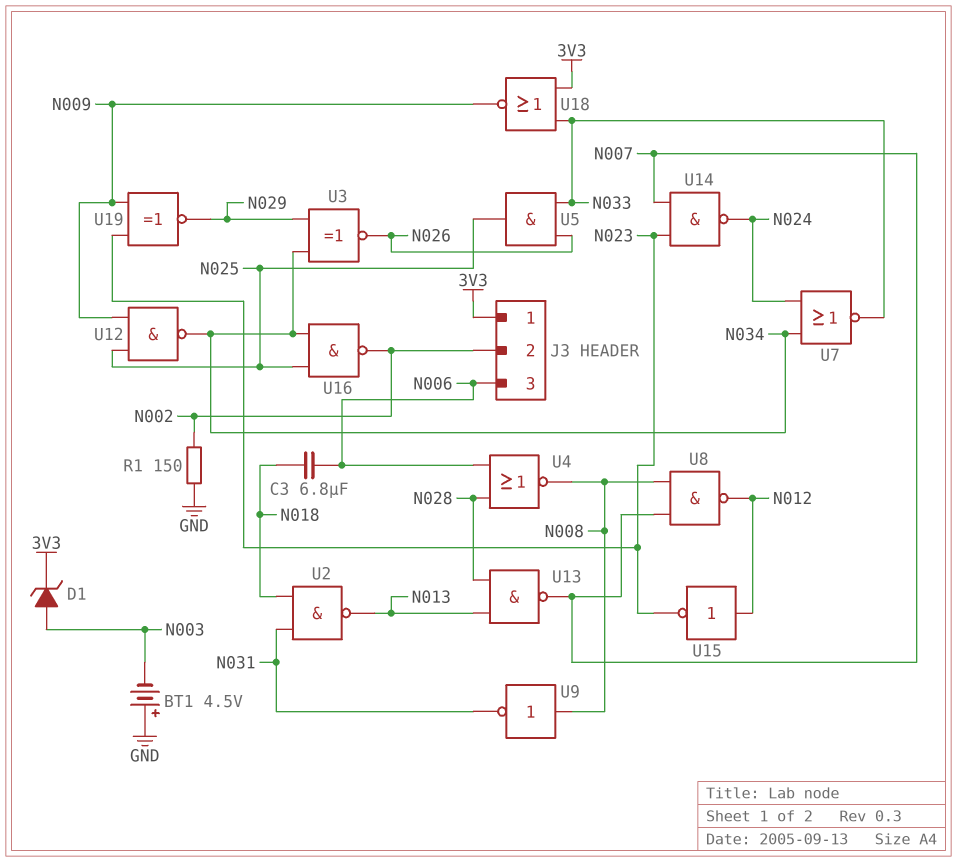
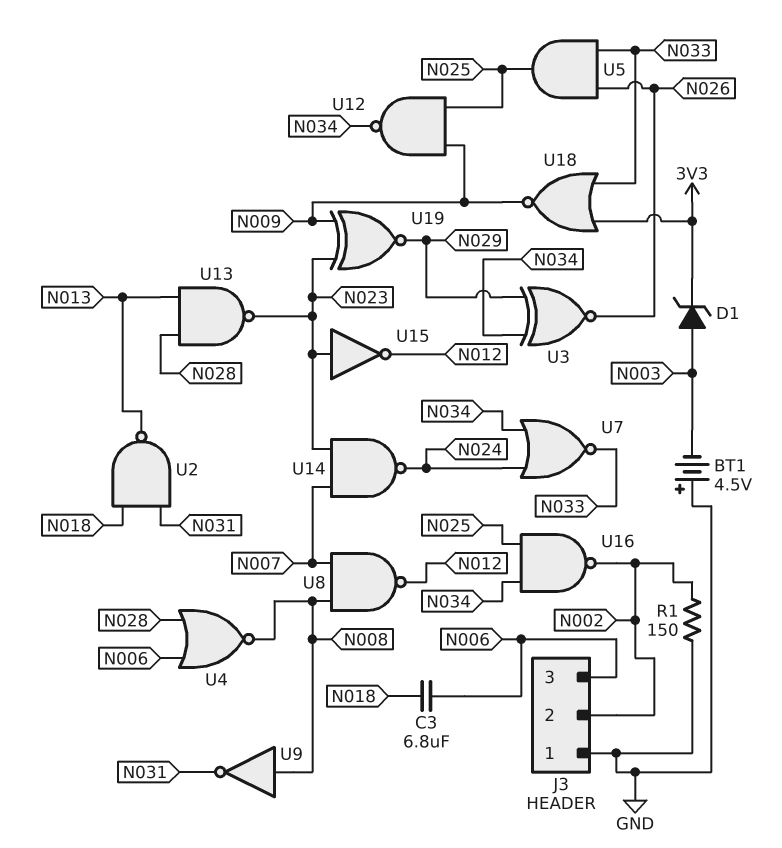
J3 pin 1: 3V3 -> GND
U13: NAND (in N013, in N028, out N007) -> NAND (in N013, in N028, out N023)
U15: NOT (in N012, out N023) -> NOT (in N023, out N012)

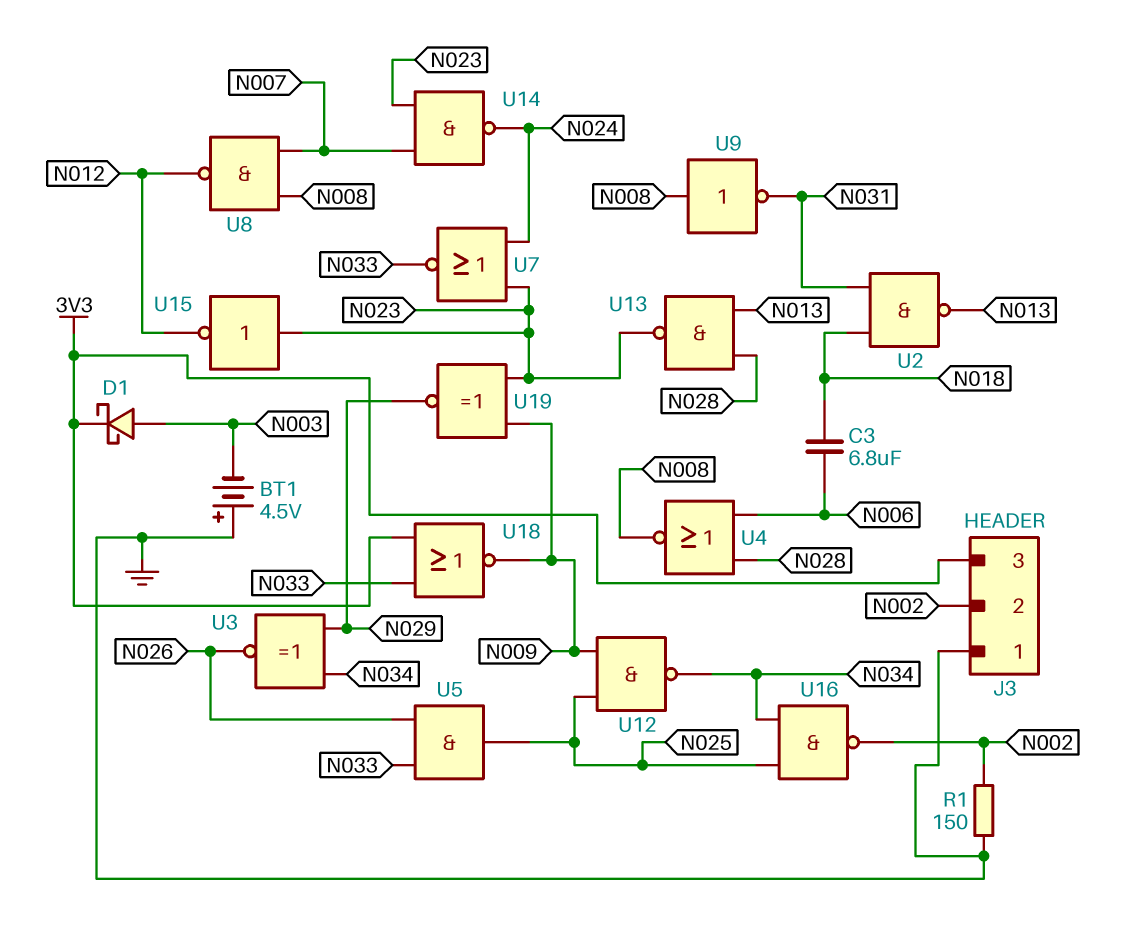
D1: zener (A N003, K 3V3) -> schottky (A N003, K 3V3)
J3 pin 3: N006 -> 3V3
U7: NOR (in N024, in N034, out N033) -> NOR (in N023, in N024, out N033)

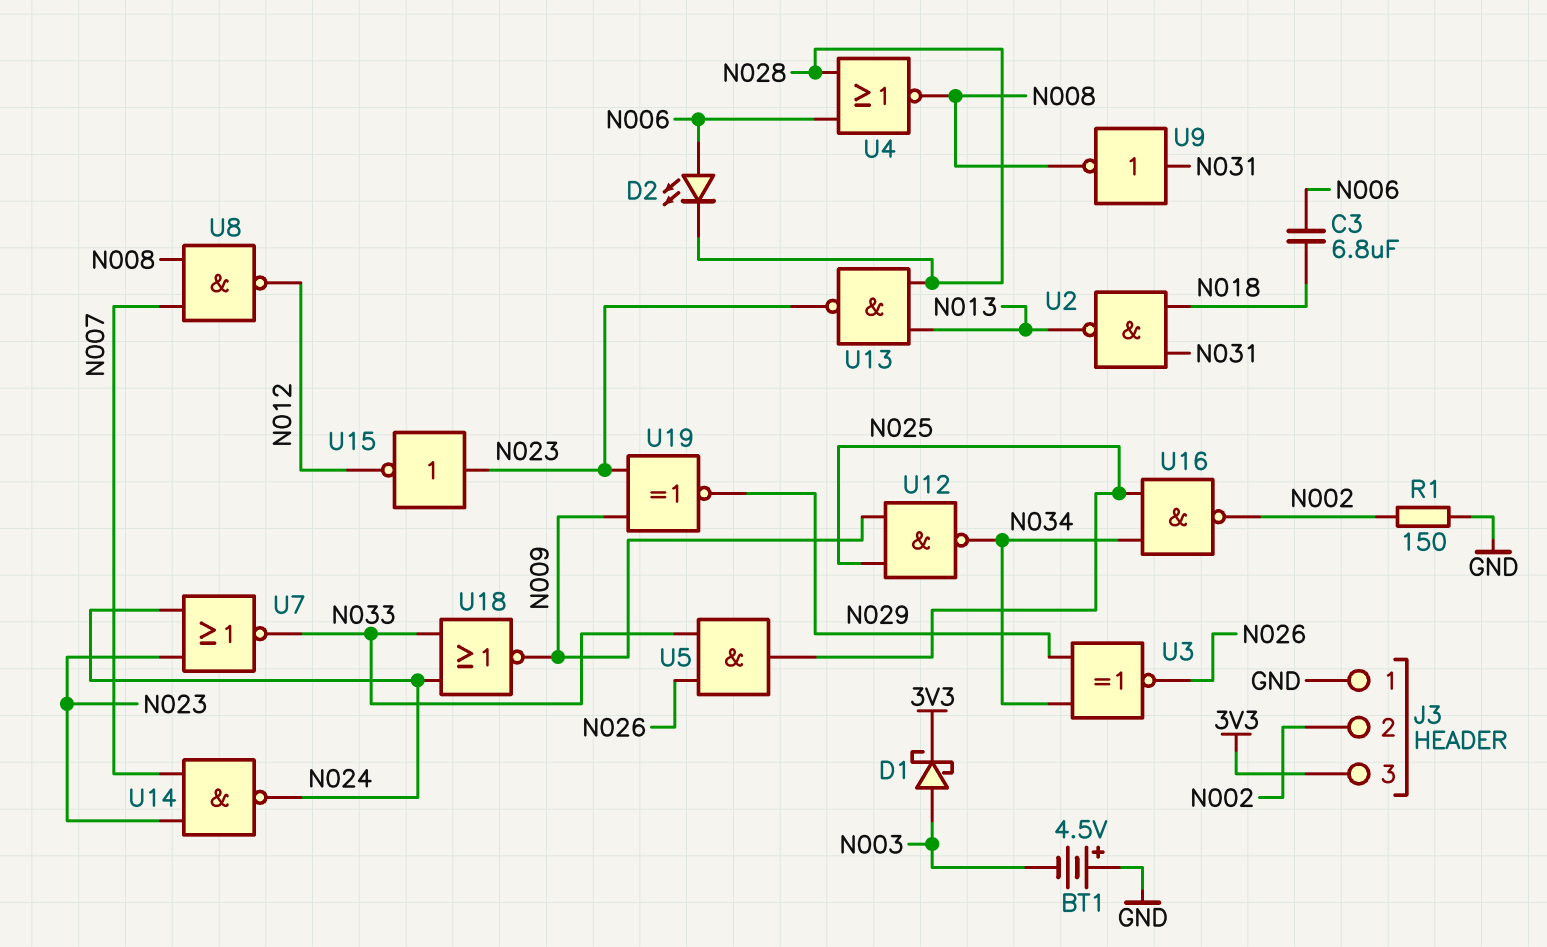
D2: none -> LED (A N006, K N028)
U9: NOT (in N008, out N031) -> NOT (in N031, out N008)
U18: NOR (in 3V3, in N033, out N009) -> NOR (in N024, in N033, out N009)

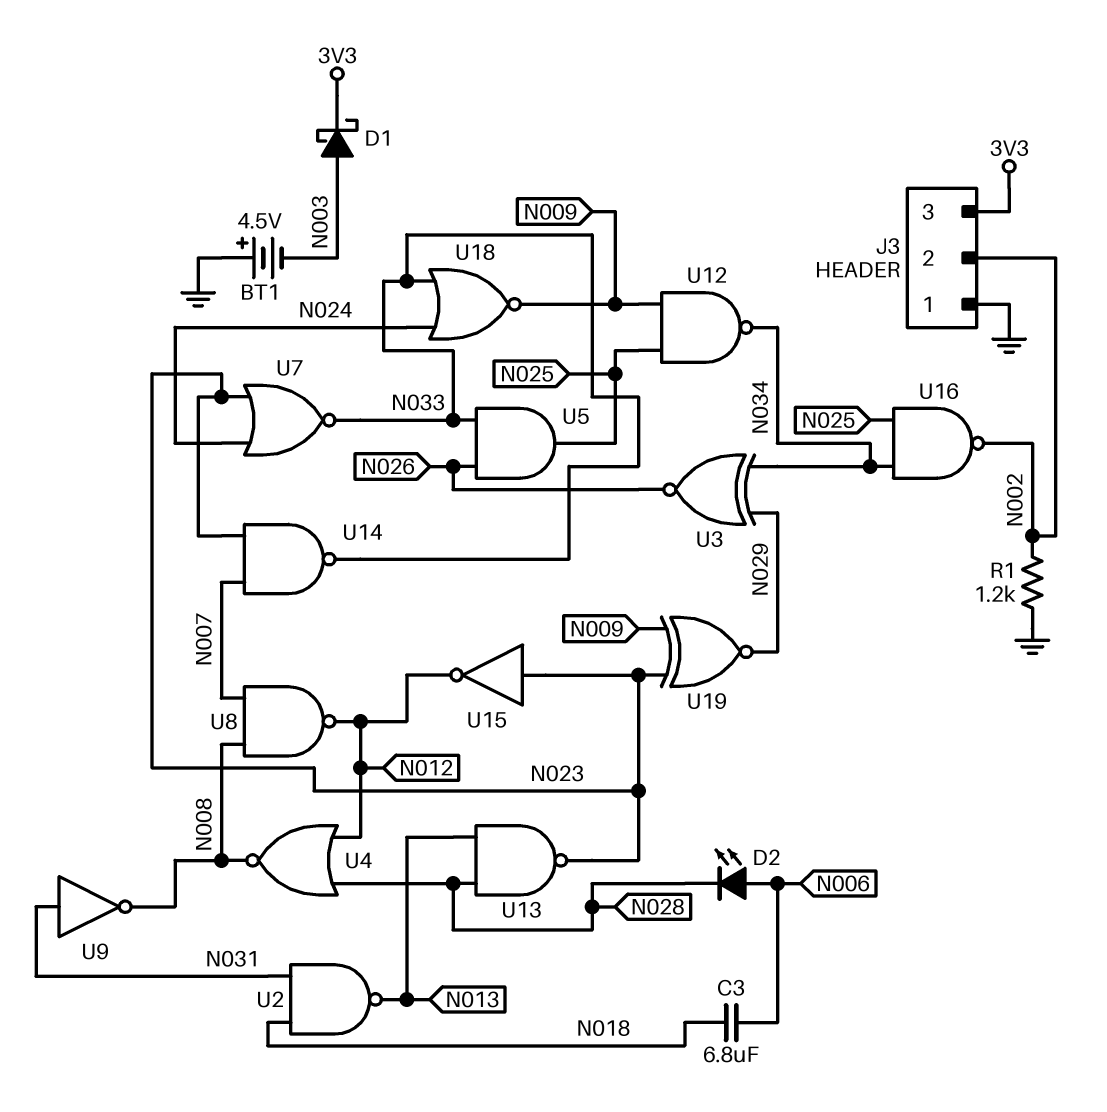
R1: 150 (GND, N002) -> 1.2k (GND, N002)
U4: NOR (in N006, in N028, out N008) -> NOR (in N012, in N028, out N008)
U14: NAND (in N007, in N023, out N024) -> NAND (in N007, in N023, out N033)

